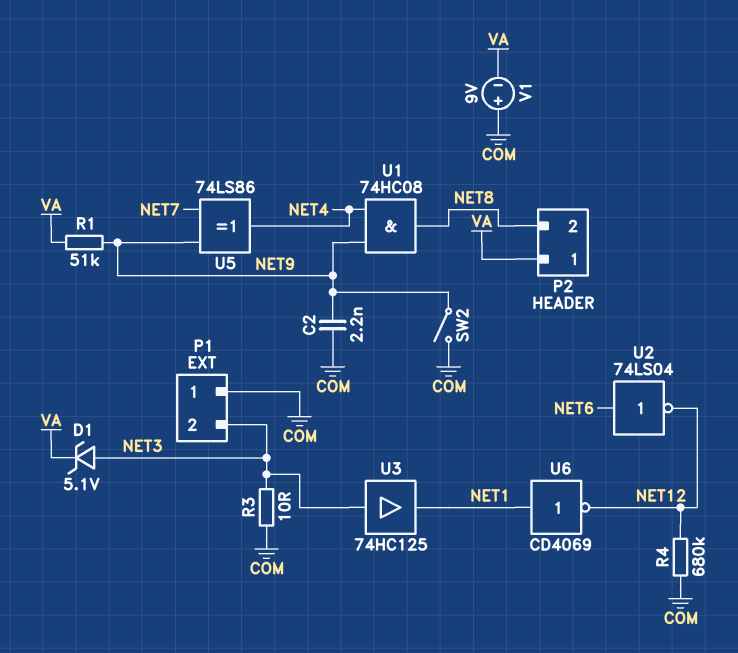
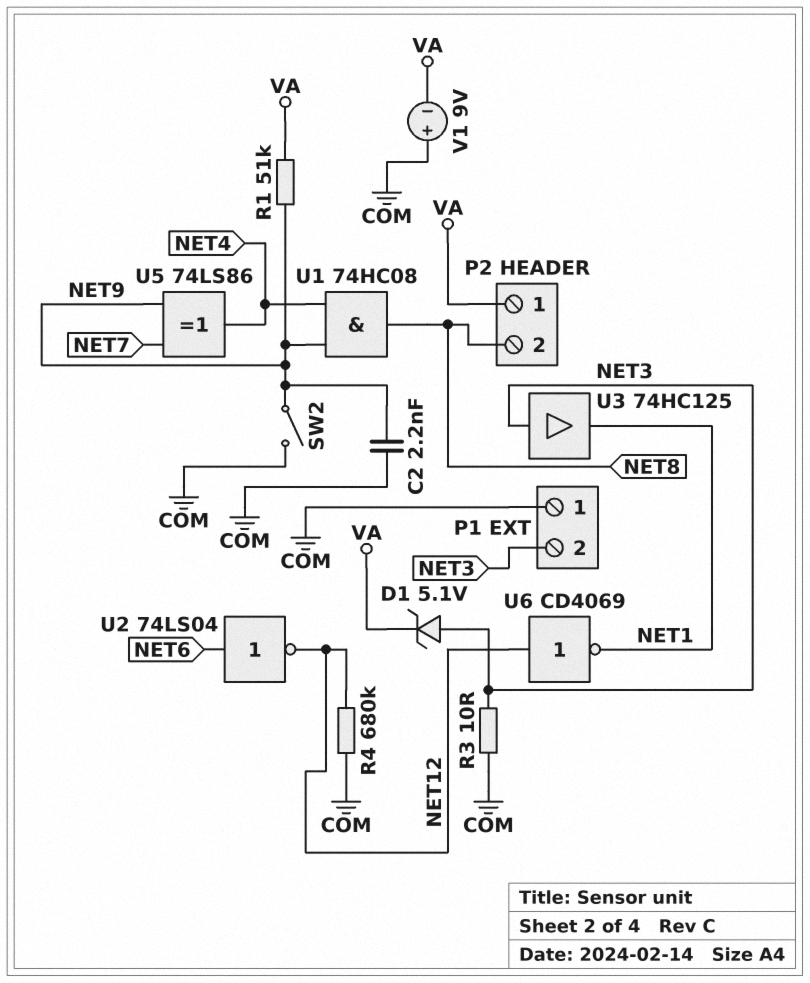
U6: NOT CD4069 (in NET1, out NET12) -> NOT CD4069 (in NET12, out NET1)

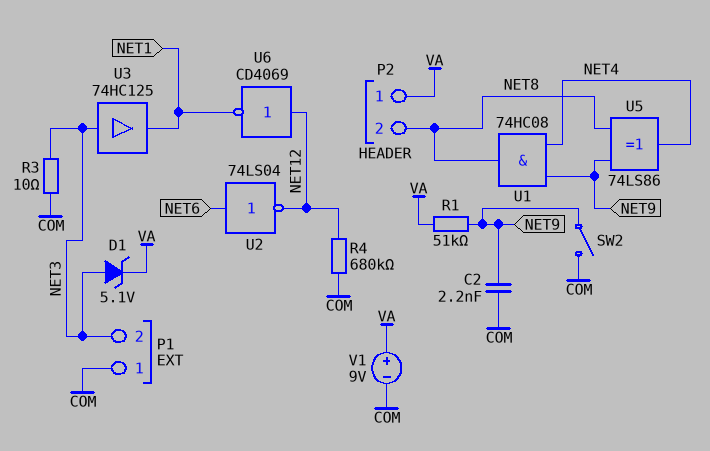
U5: XOR 74LS86 (in NET7, in NET9, out NET4) -> XOR 74LS86 (in NET8, in NET9, out NET4)
V1: 9V (plus COM, minus VA) -> 9V (plus VA, minus COM)

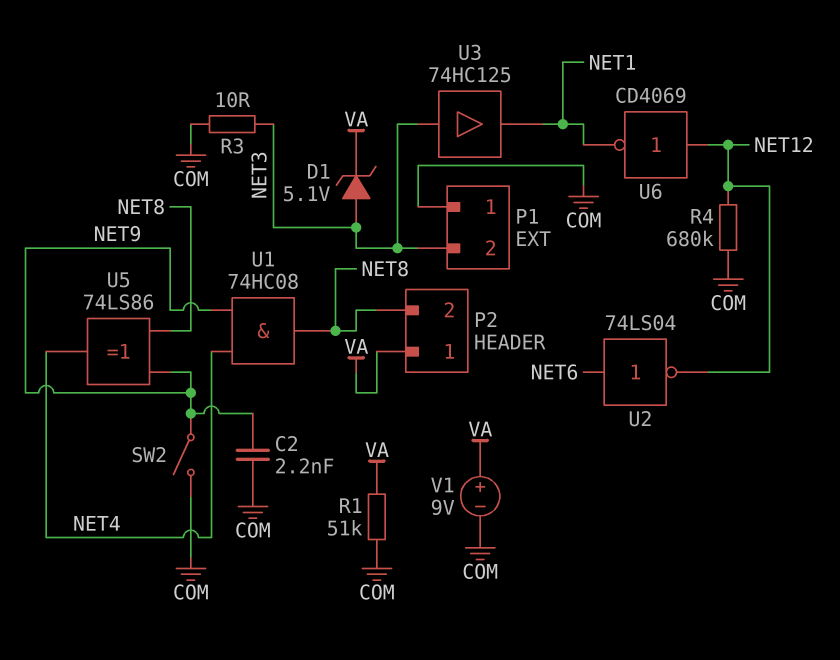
R1: 51k (NET9, VA) -> 51k (COM, VA)

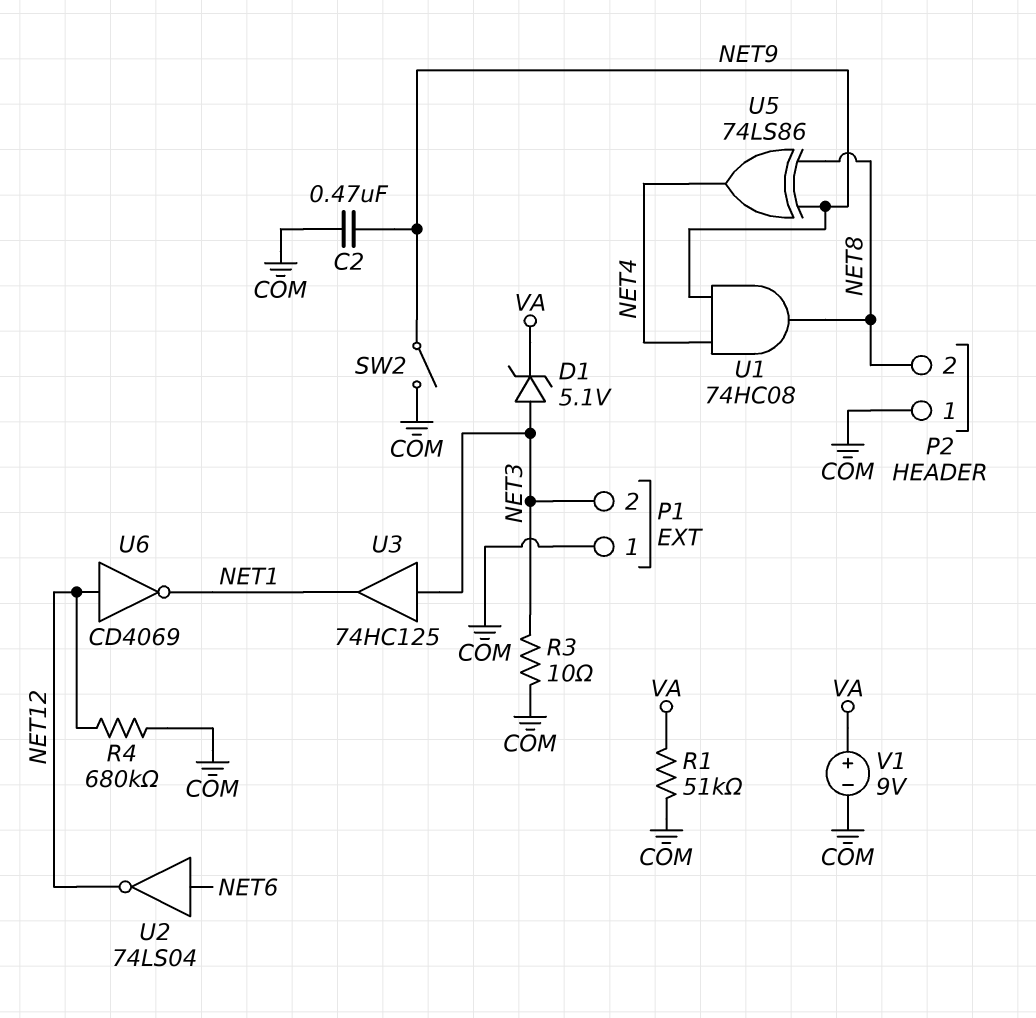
C2: 2.2nF (COM, NET9) -> 470nF (COM, NET9)
P2 pin 1: VA -> COM

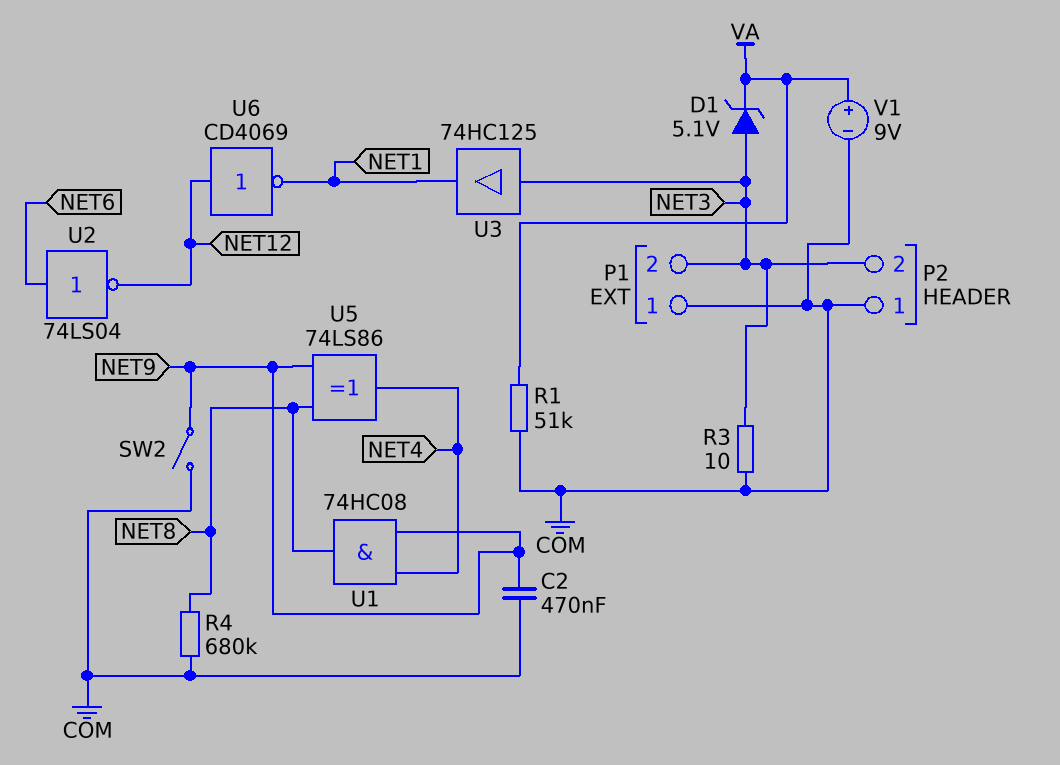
P2 pin 2: NET8 -> NET3
R4: 680k (COM, NET12) -> 680k (COM, NET8)

